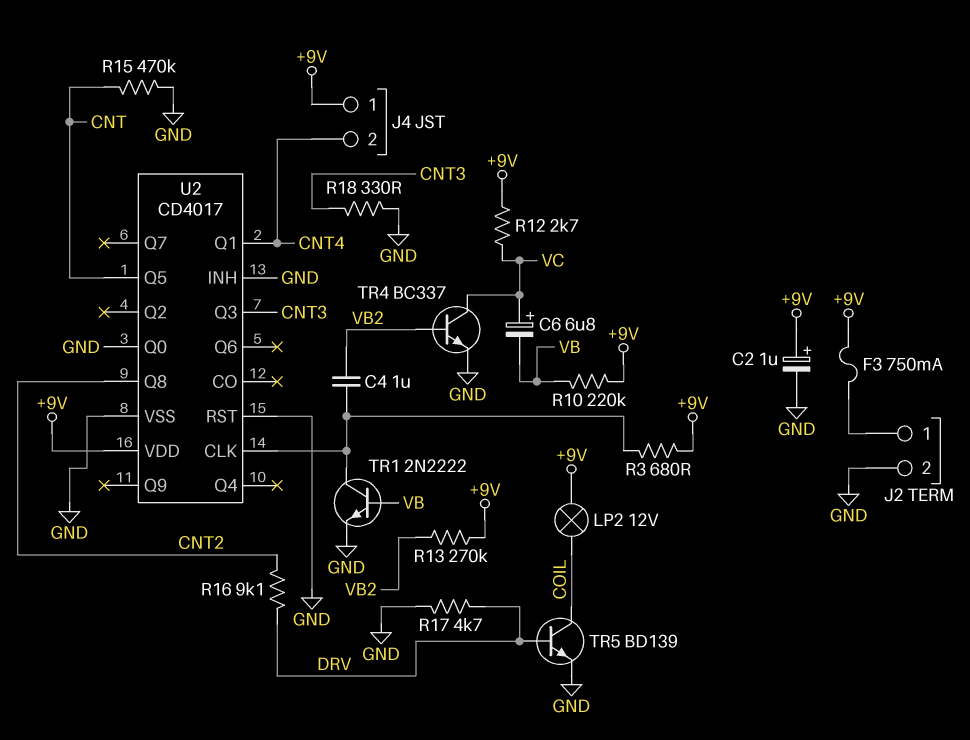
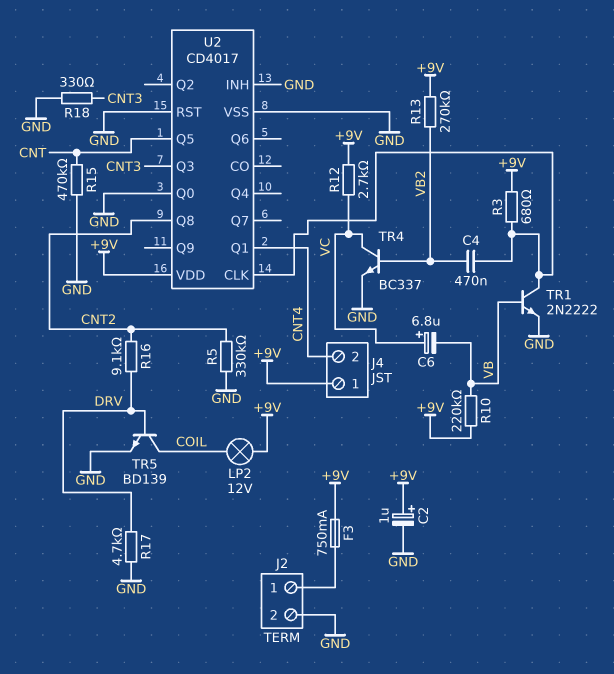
C4: 1uF (U2/CLK, VB2) -> 470nF (U2/CLK, VB2)
R5: none -> 330k (CNT2, GND)

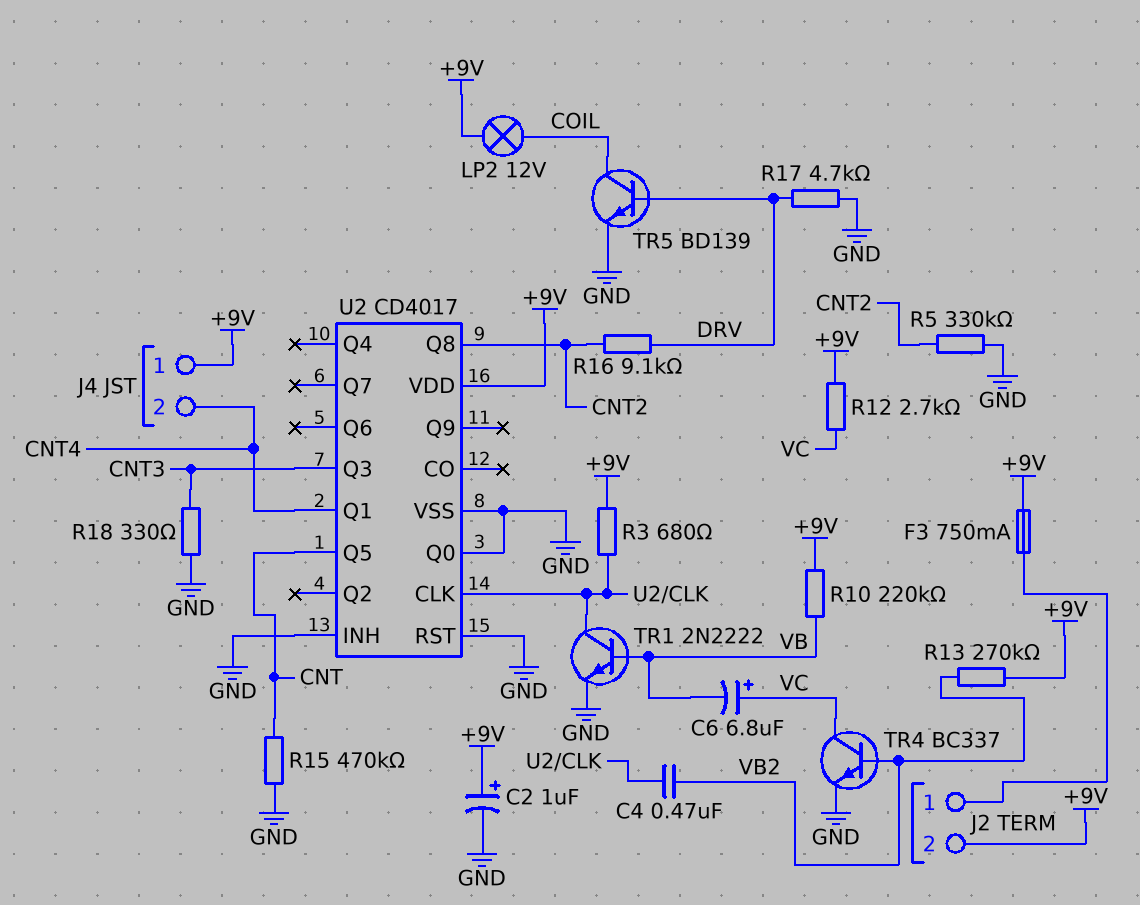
J2 pin 2: GND -> +9V

